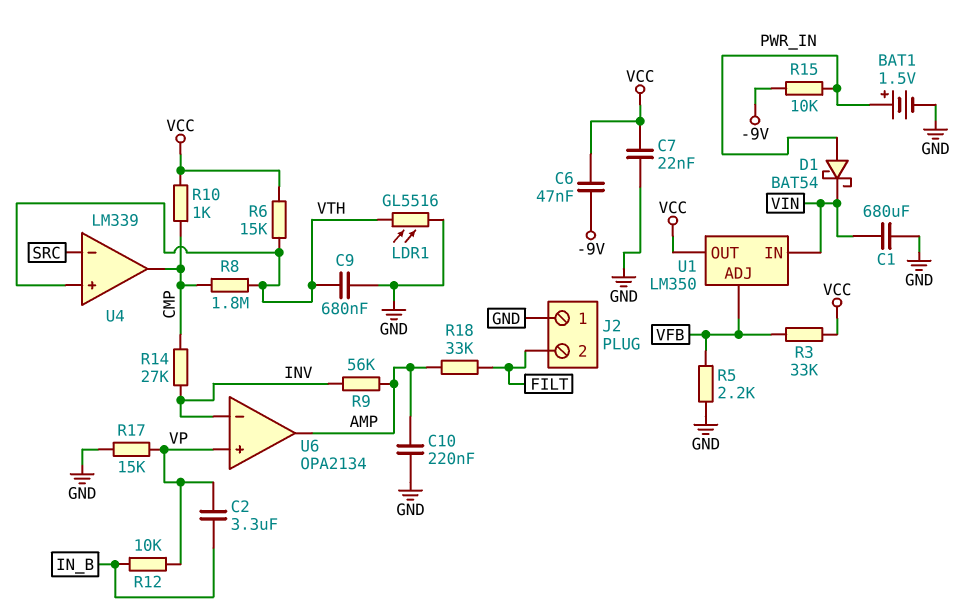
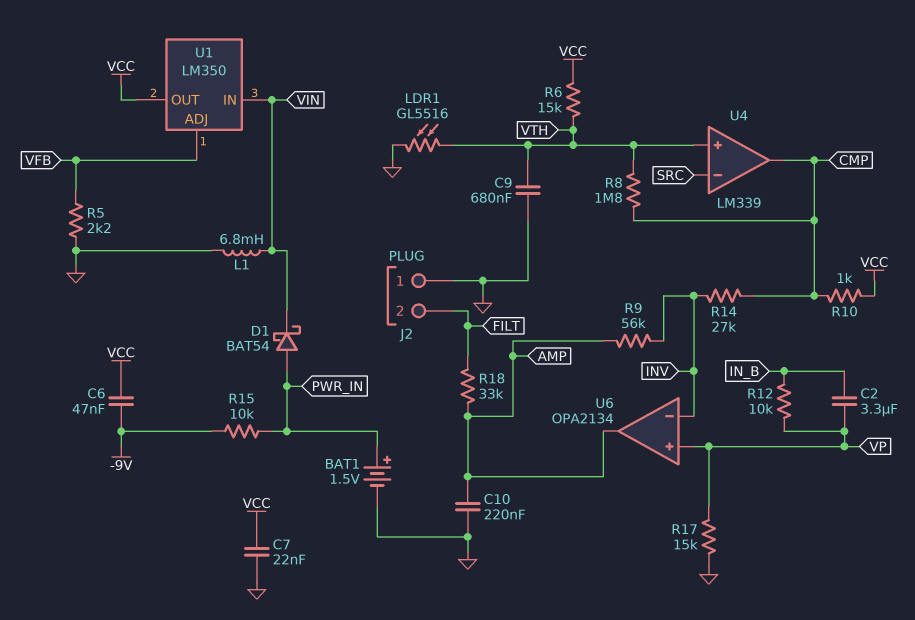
C1: 680uF (GND, VIN) -> none
L1: none -> 6.8mH (GND, VIN)
R3: 33k (VCC, VFB) -> none

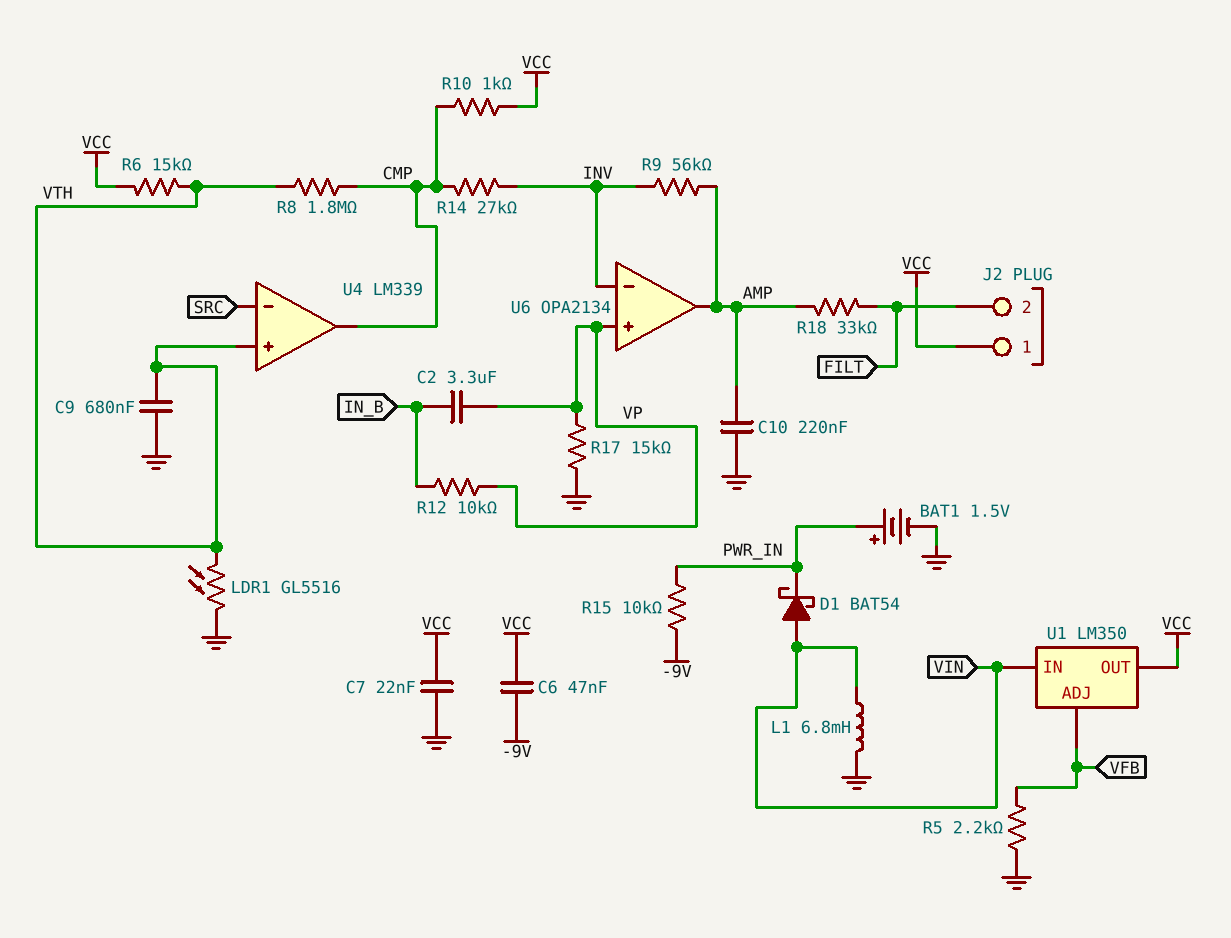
D1: schottky BAT54 (A PWR_IN, K VIN) -> schottky BAT54 (A VIN, K PWR_IN)
J2 pin 1: GND -> VCC

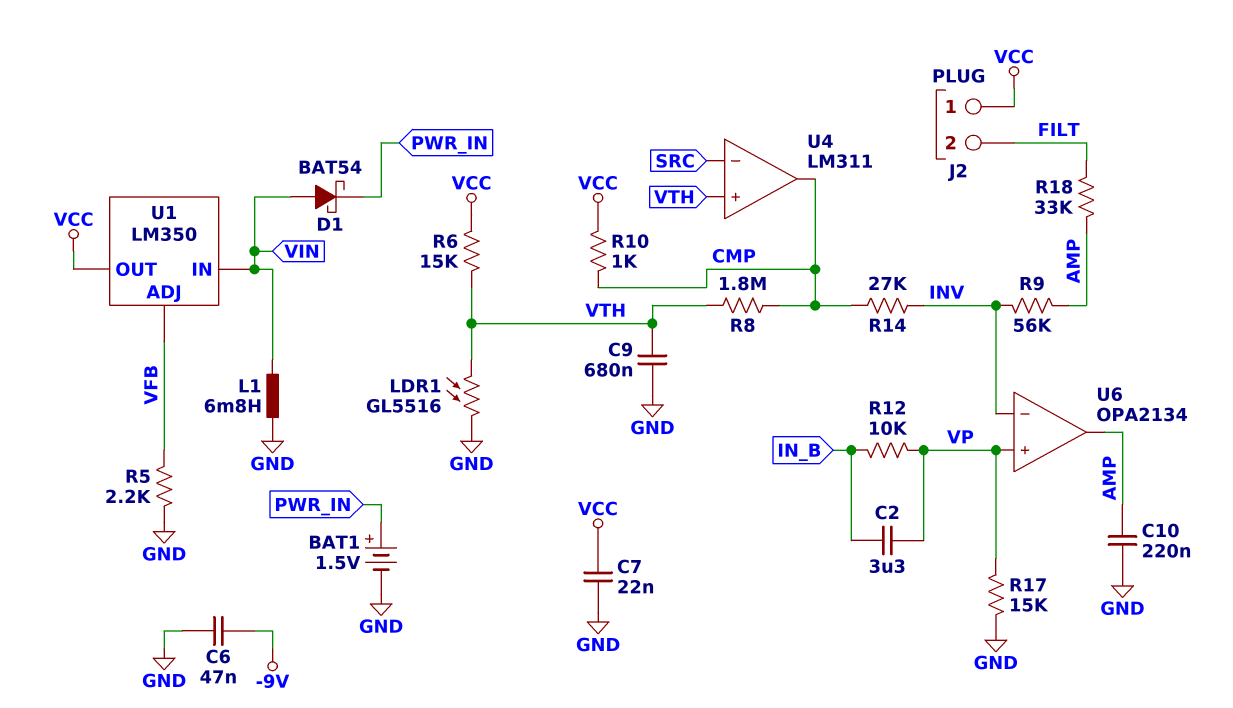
C6: 47nF (-9V, VCC) -> 47nF (-9V, GND)
R15: 10k (-9V, PWR_IN) -> none
U4: LM339 -> LM311

